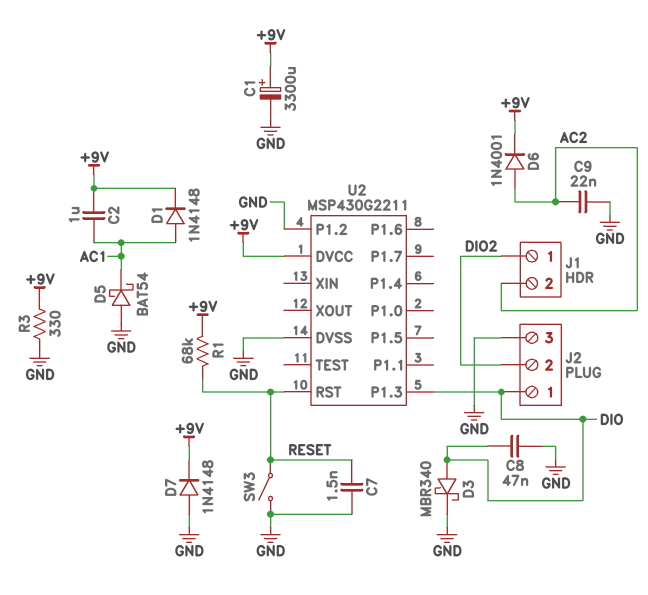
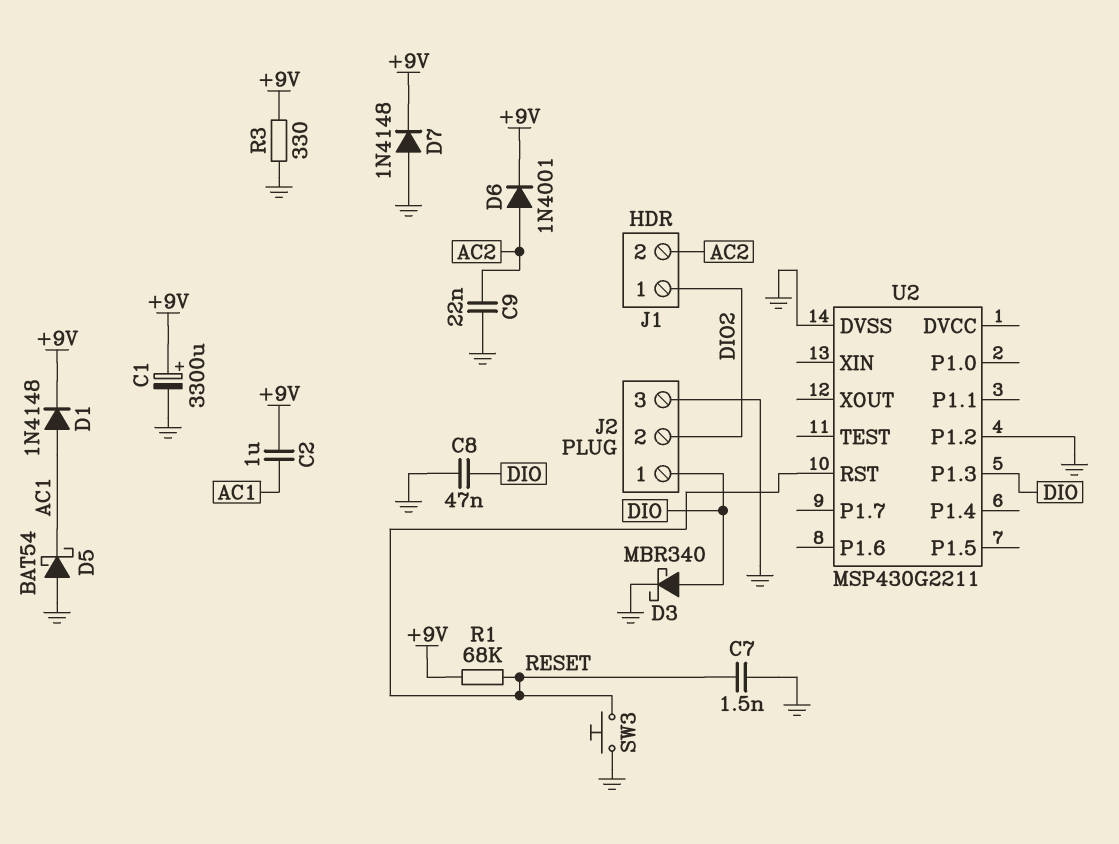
SW3: switch (GND, RESET) -> button (GND, RESET)
U2 pin DVCC: +9V -> none

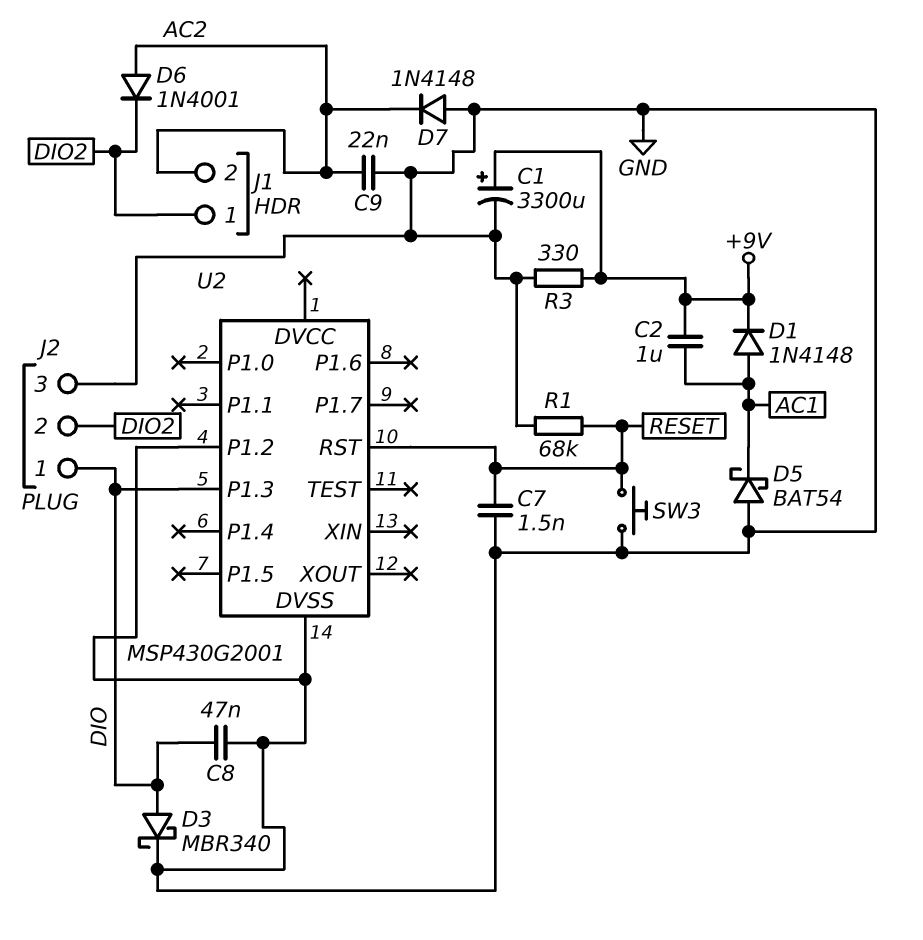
D6: diode 1N4001 (A AC2, K +9V) -> diode 1N4001 (A AC2, K DIO2)
D7: diode 1N4148 (A GND, K +9V) -> diode 1N4148 (A GND, K AC2)
R1: 68k (+9V, RESET) -> 68k (GND, RESET)
U2: MSP430G2211 -> MSP430G2001

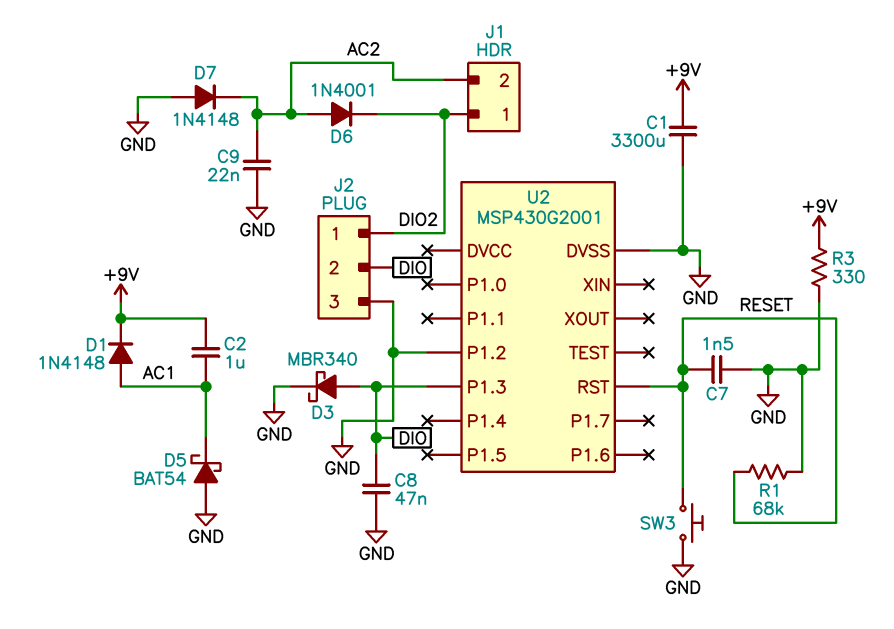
C1: 3300uF (plus +9V, minus GND) -> 3300uF (+9V, GND)
J2 pin 1: DIO -> DIO2
J2 pin 2: DIO2 -> DIO

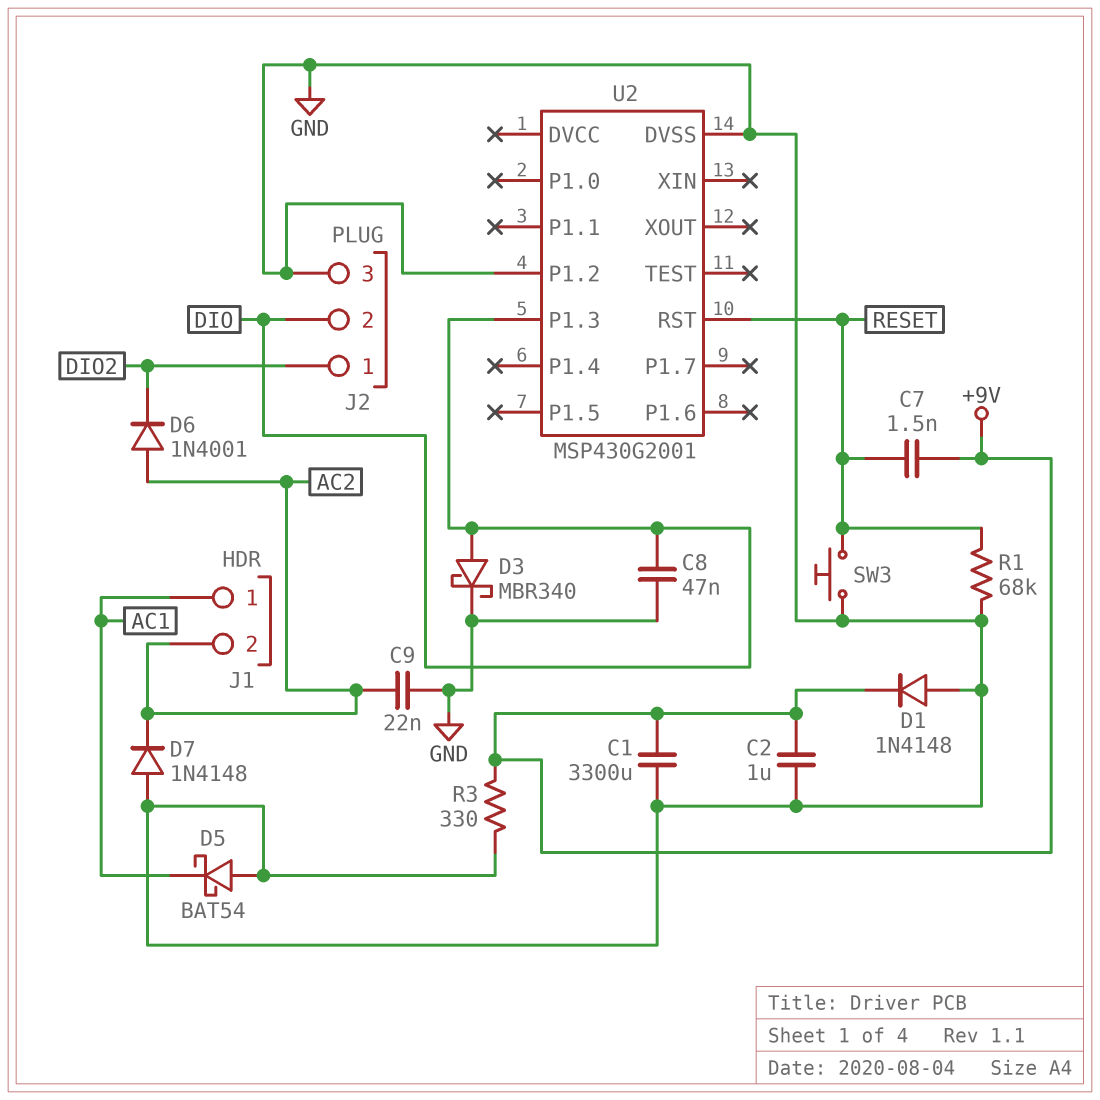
C2: 1uF (+9V, AC1) -> 1uF (+9V, GND)
C7: 1.5nF (GND, RESET) -> 1.5nF (+9V, RESET)
D1: diode 1N4148 (A AC1, K +9V) -> diode 1N4148 (A GND, K +9V)
J1 pin 1: DIO2 -> AC1

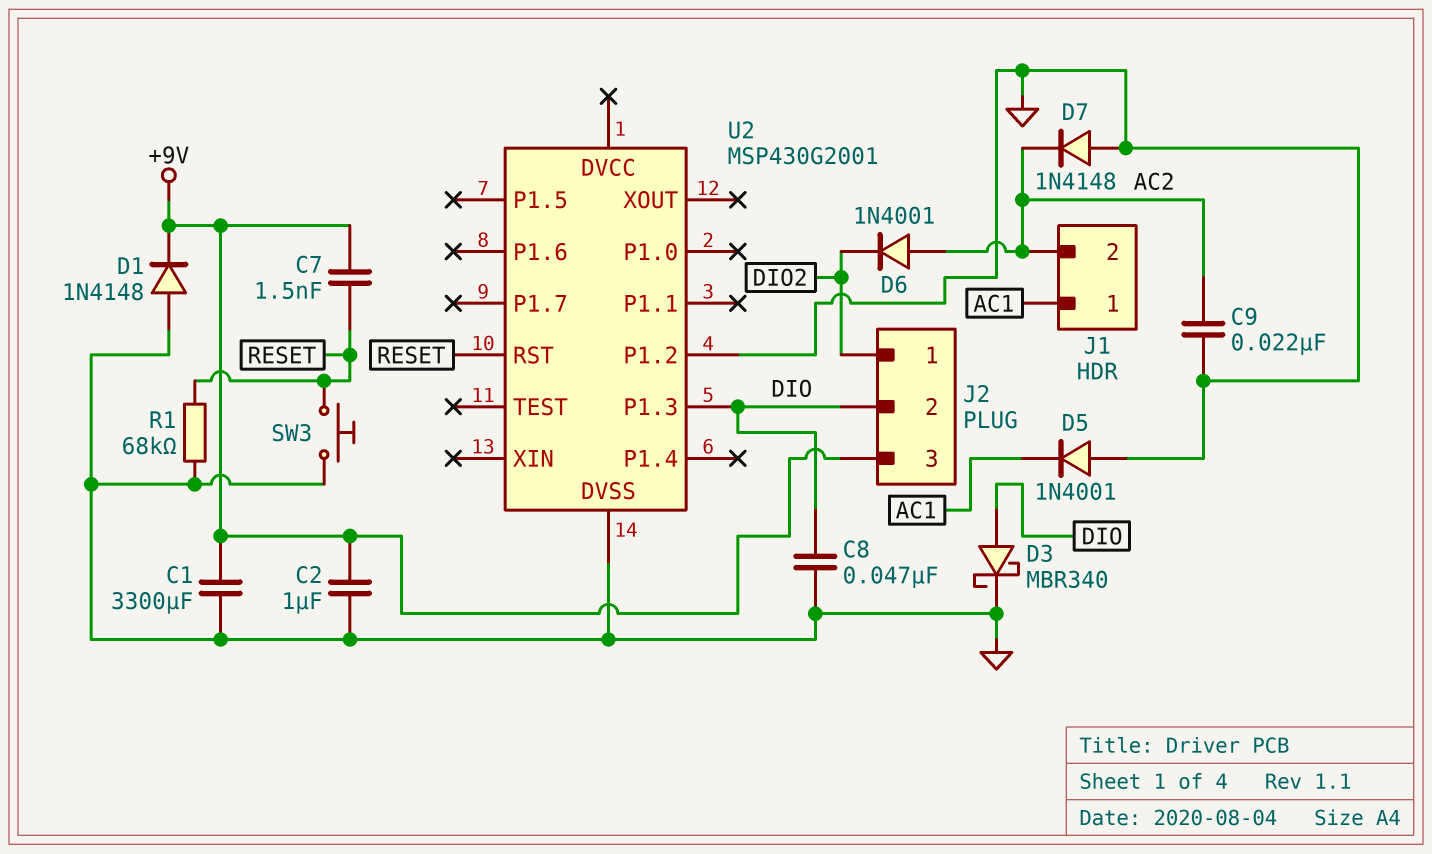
D5: schottky BAT54 (A GND, K AC1) -> diode 1N4001 (A GND, K AC1)
J2 pin 3: GND -> +9V
R3: 330 (+9V, GND) -> none

